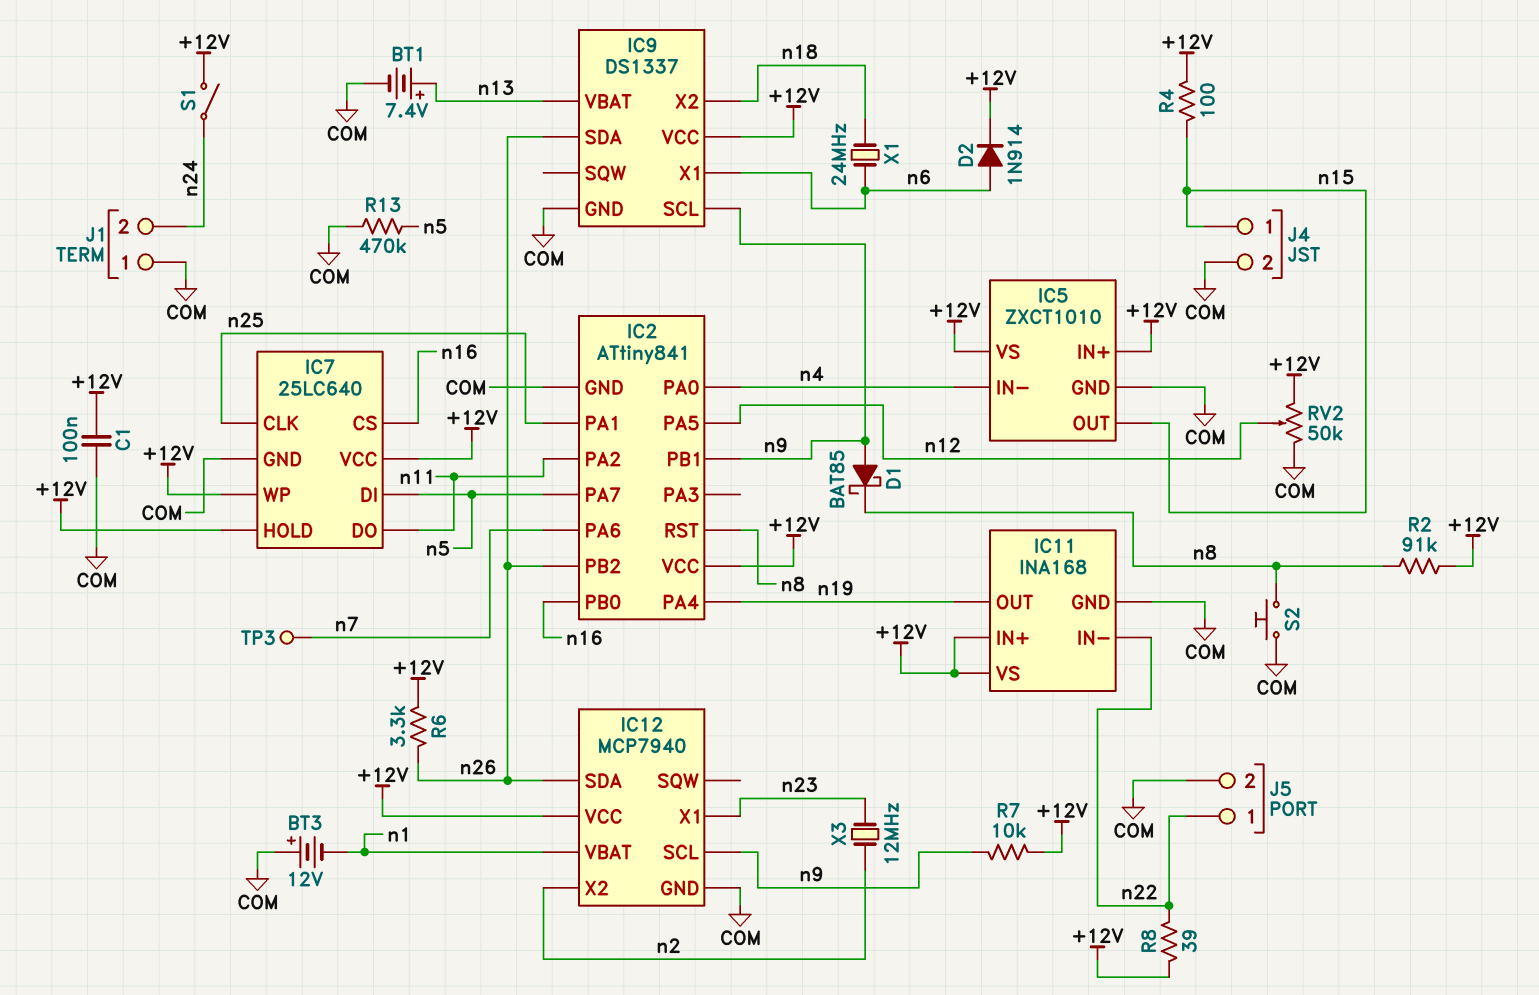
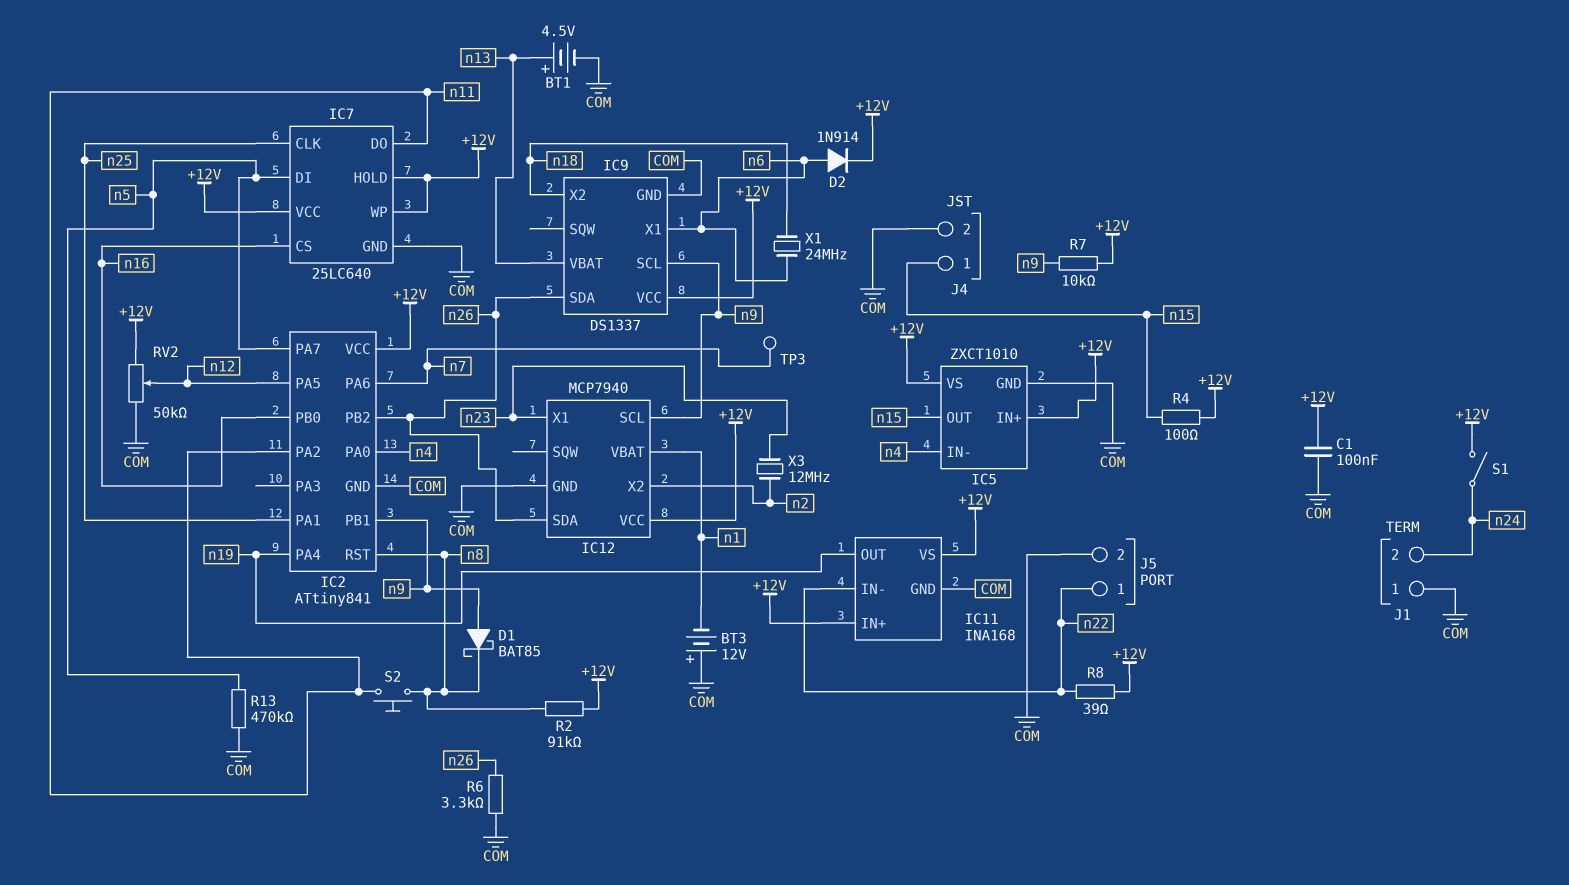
BT1: 7.4V (plus n13, minus COM) -> 4.5V (plus n13, minus COM)
R6: 3.3k (+12V, n26) -> 3.3k (COM, n26)
S2: button (COM, n8) -> button (n8, n11)

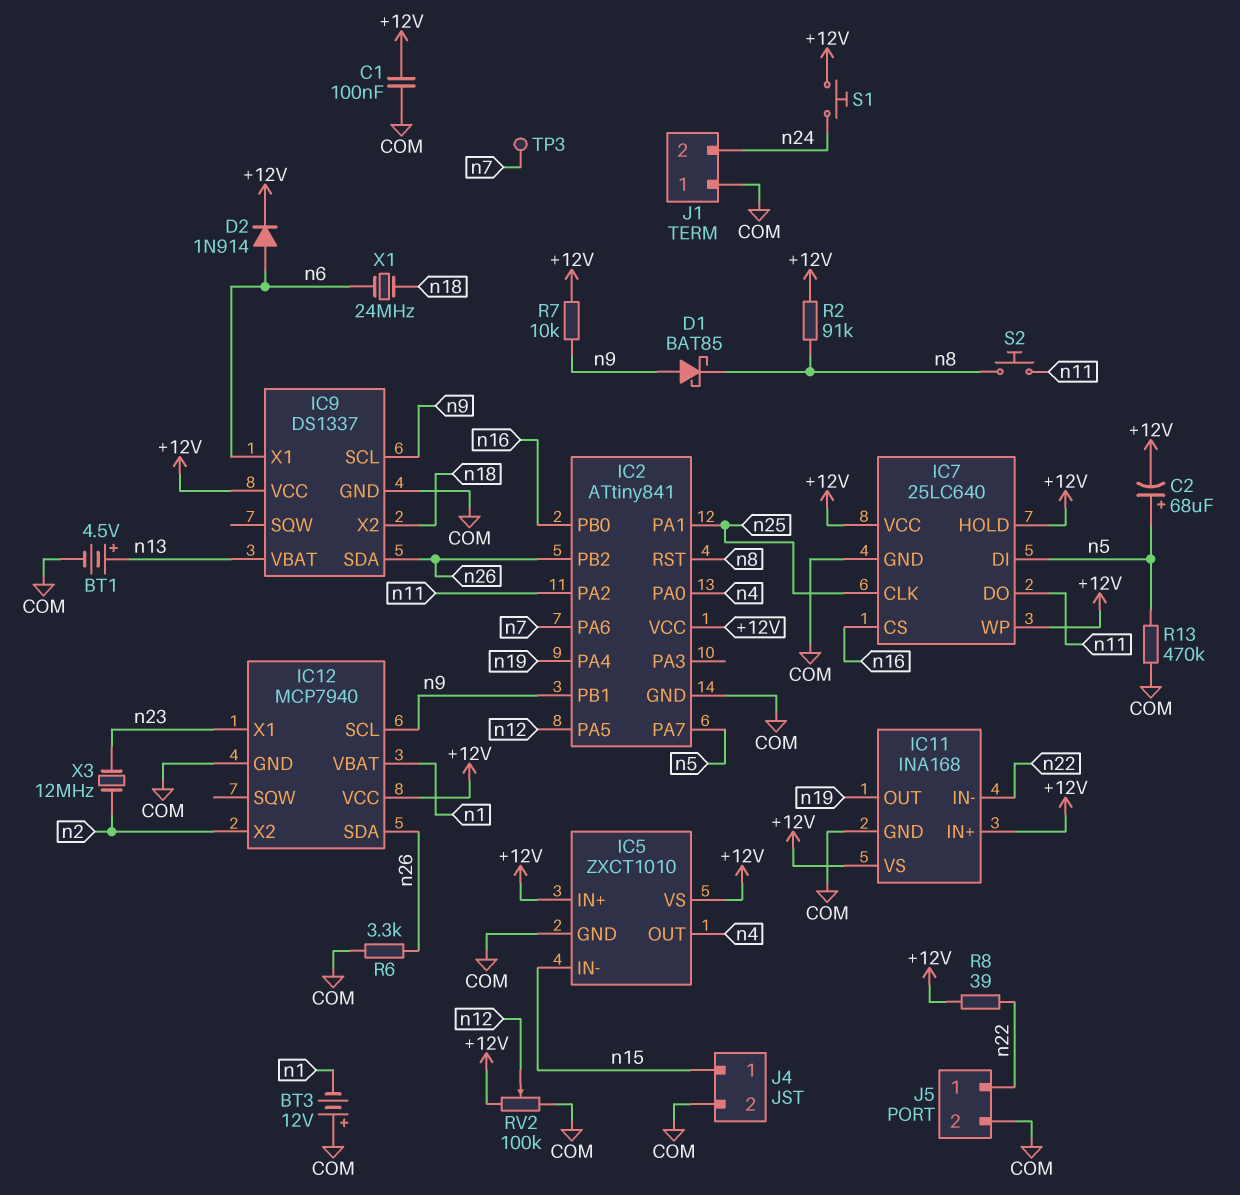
C2: none -> 68uF (plus n5, minus +12V)
IC5 pin IN-: n4 -> n15
IC5 pin OUT: n15 -> n4
R4: 100 (+12V, n15) -> none
RV2: 50k (+12V, COM, wiper n12) -> 100k (+12V, COM, wiper n12)
S1: switch (+12V, n24) -> button (+12V, n24)

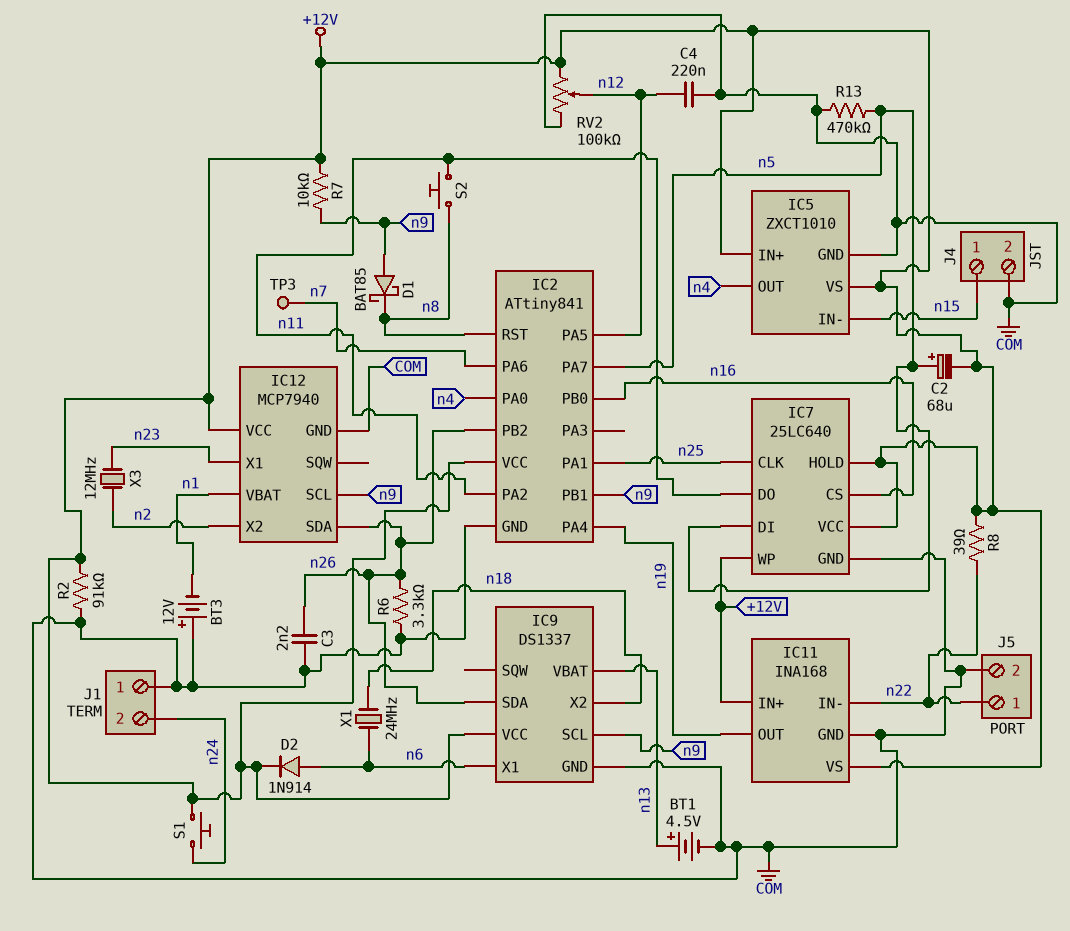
C1: 100nF (+12V, COM) -> none
C3: none -> 2.2nF (COM, n26)
C4: none -> 220nF (COM, n12)
R2: 91k (+12V, n8) -> 91k (+12V, COM)

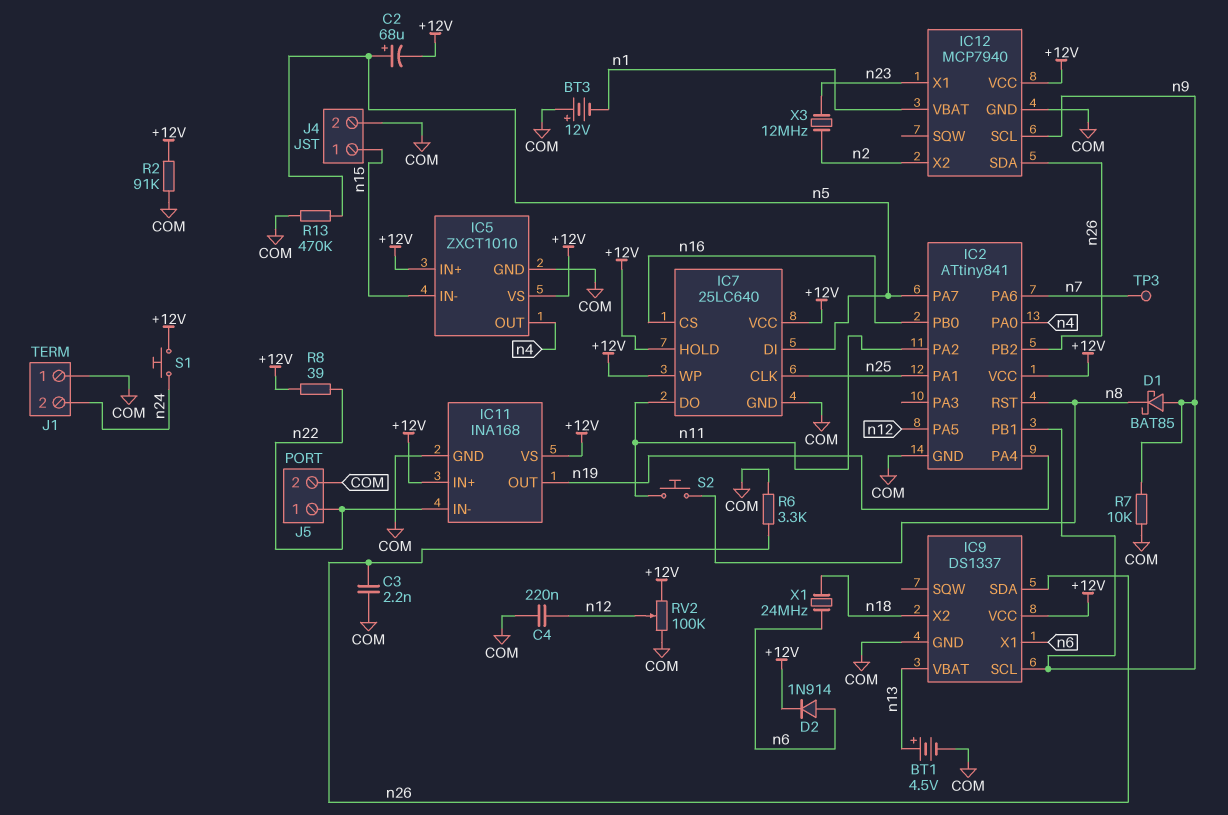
R7: 10k (+12V, n9) -> 10k (COM, n9)

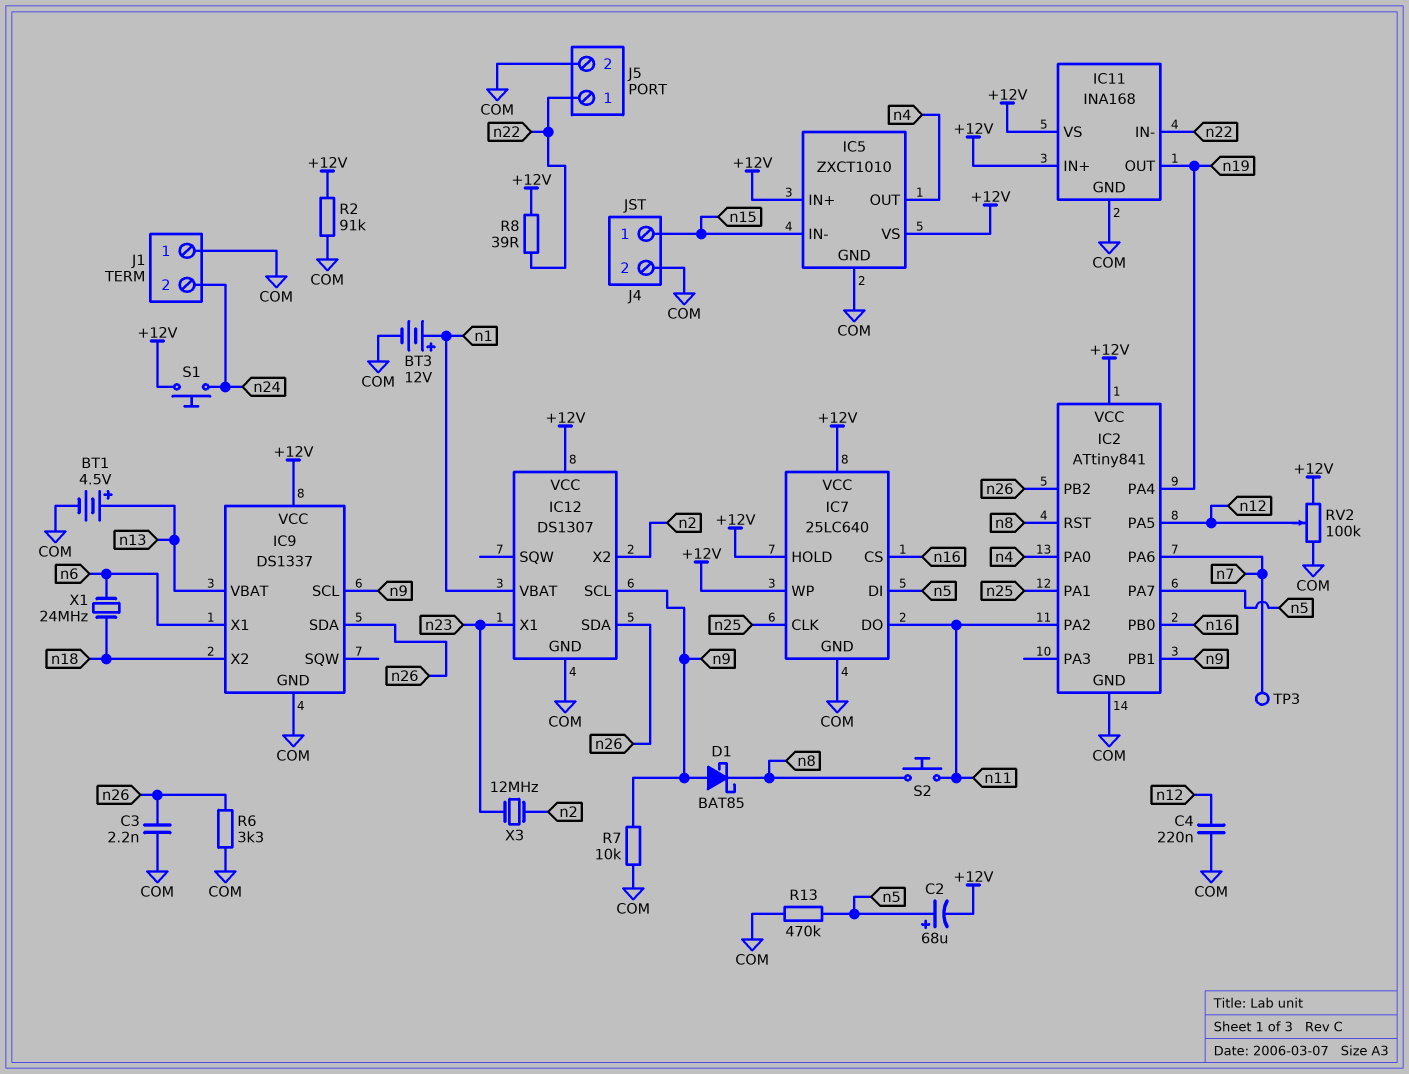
BT3: 12V (plus COM, minus n1) -> 12V (plus n1, minus COM)
D2: diode 1N914 (A n6, K +12V) -> none
IC12: MCP7940 -> DS1307

